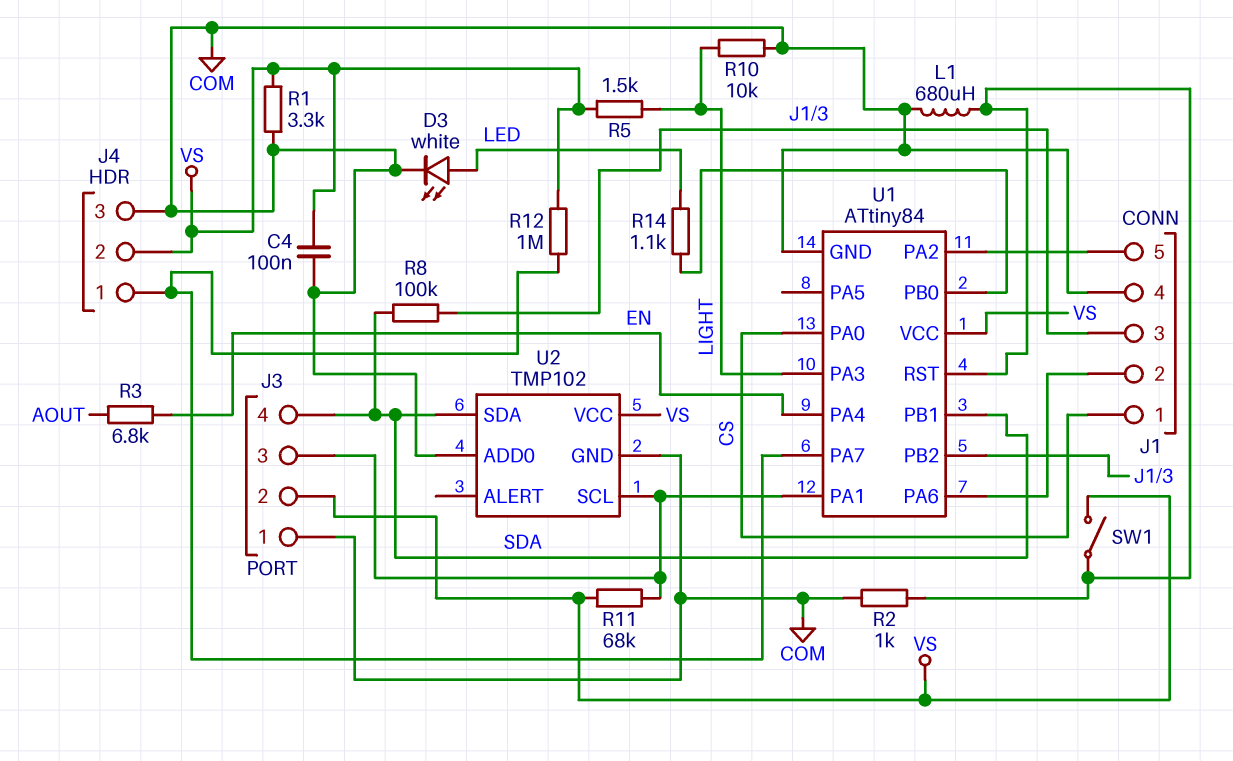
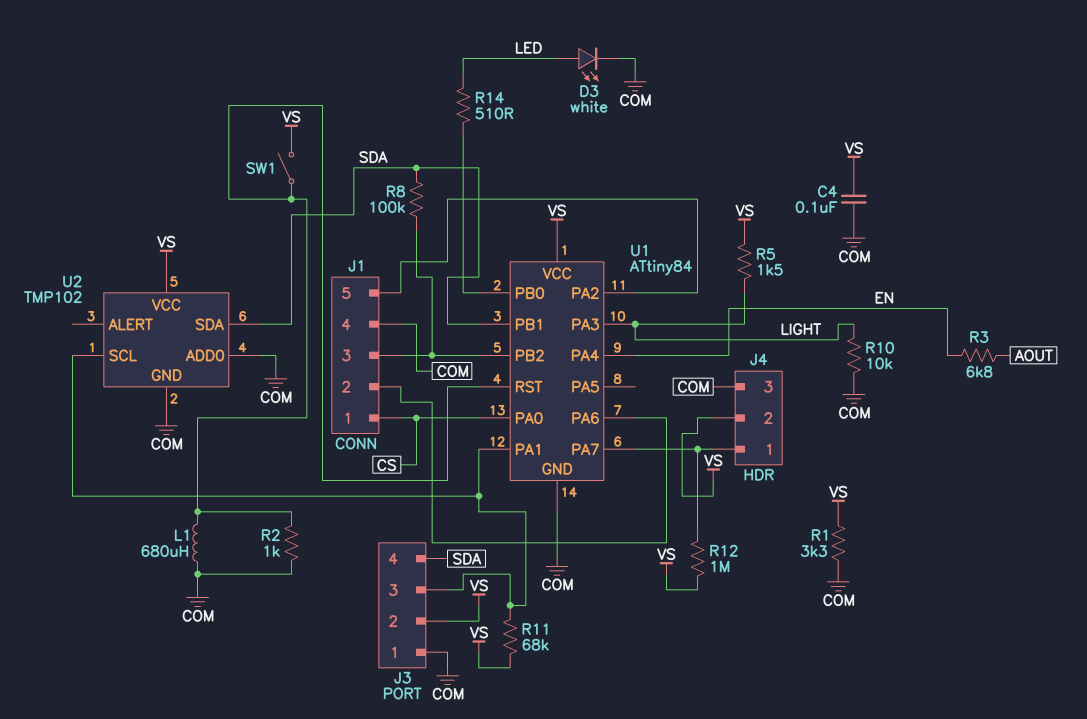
R14: 1.1k (LED, U1/PB0) -> 510 (LED, U1/PB0)

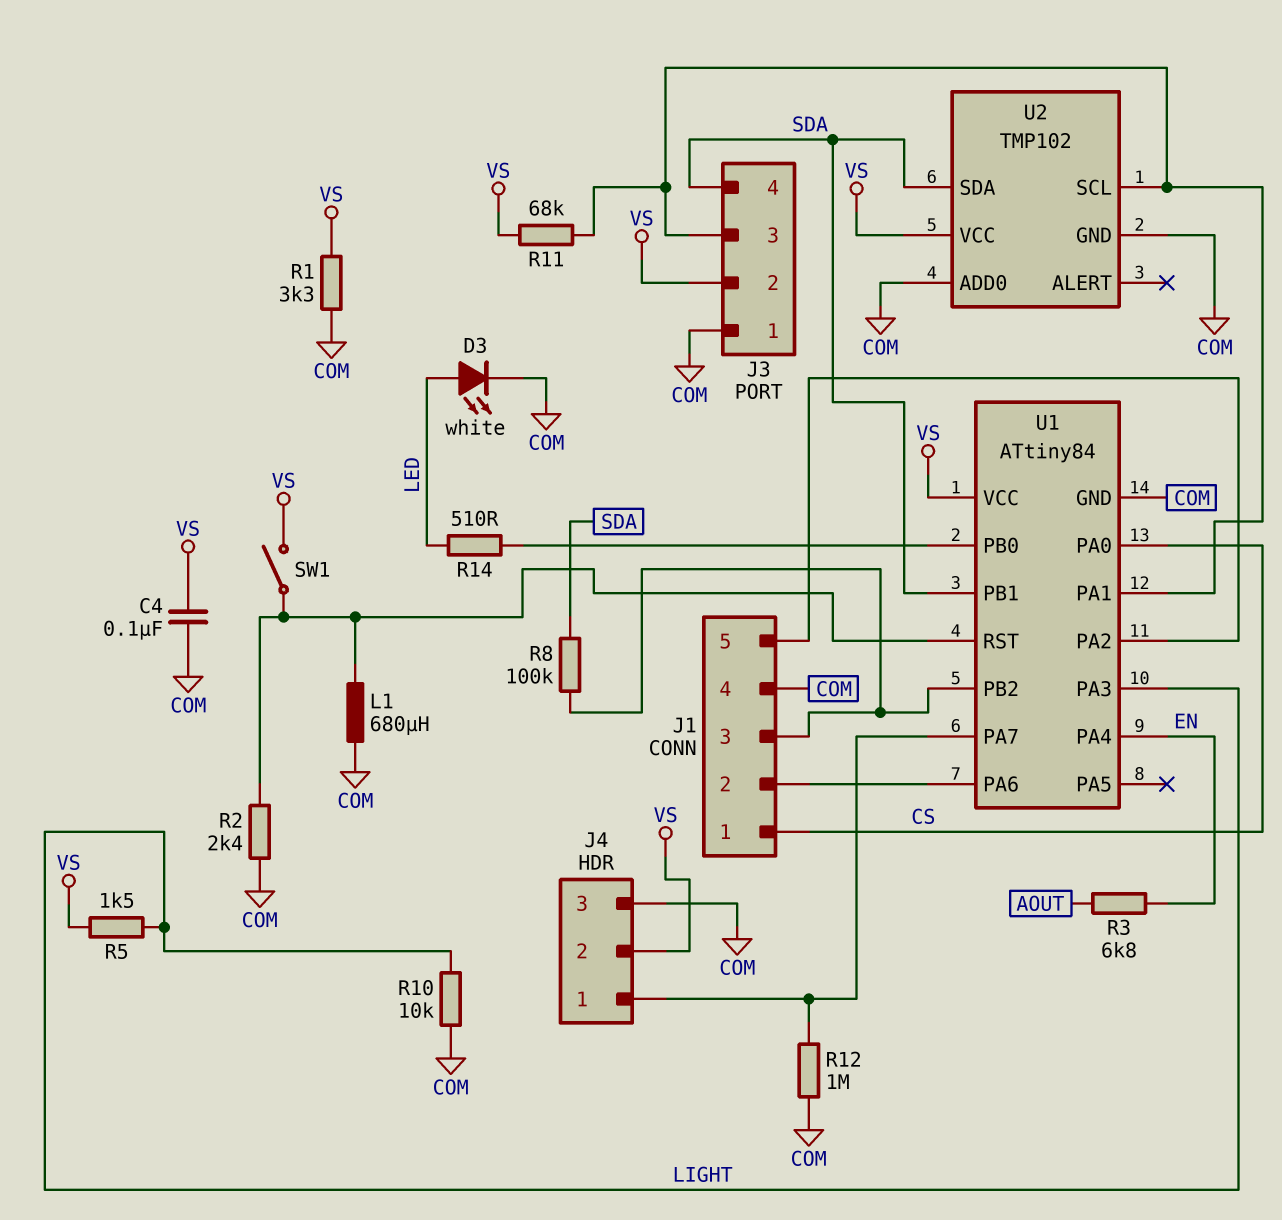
R2: 1k (COM, U1/RST) -> 2.4k (COM, U1/RST)
R12: 1M (J4/1, VS) -> 1M (COM, J4/1)

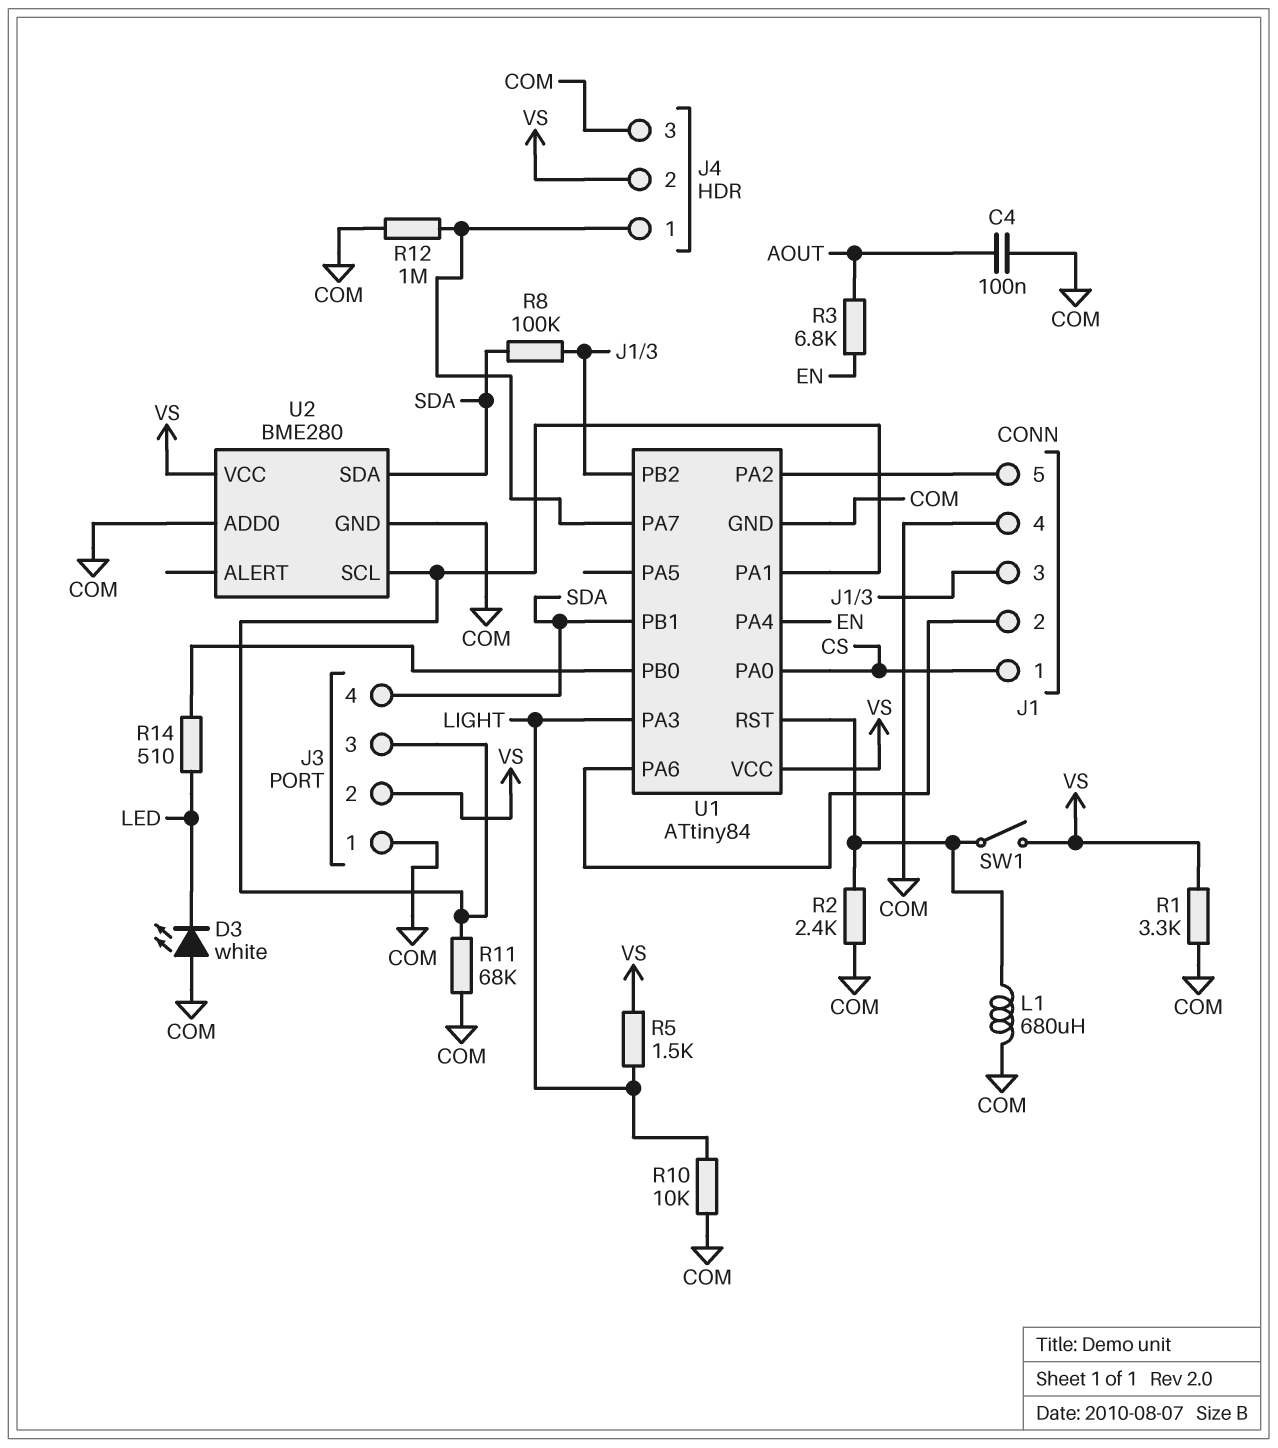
C4: 100nF (COM, VS) -> 100nF (AOUT, COM)
D3: LED white (A LED, K COM) -> LED white (A COM, K LED)
R11: 68k (J3/3, VS) -> 68k (COM, J3/3)
U2: TMP102 -> BME280

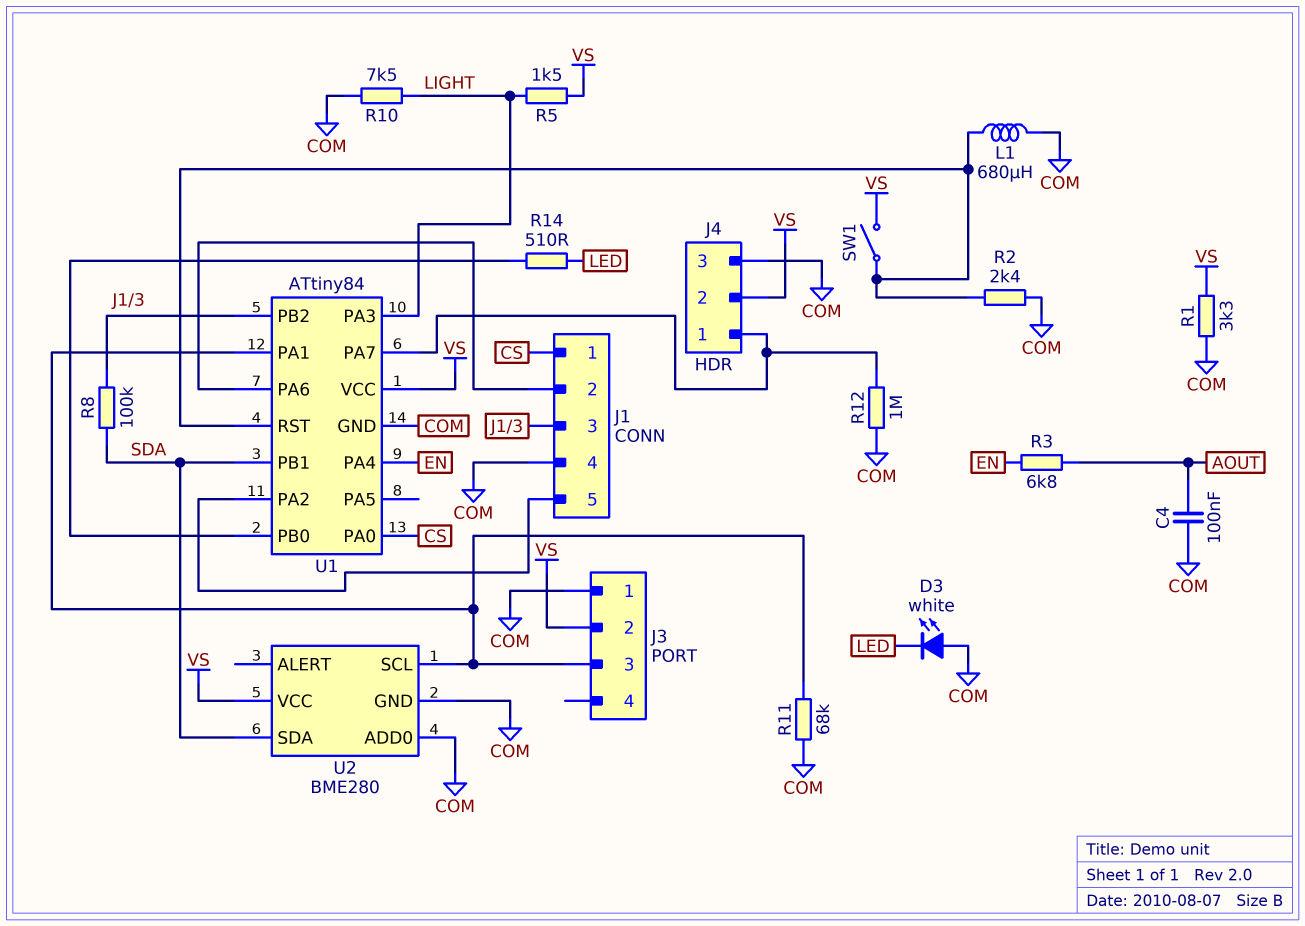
J3 pin 4: SDA -> none
R10: 10k (COM, LIGHT) -> 7.5k (COM, LIGHT)

